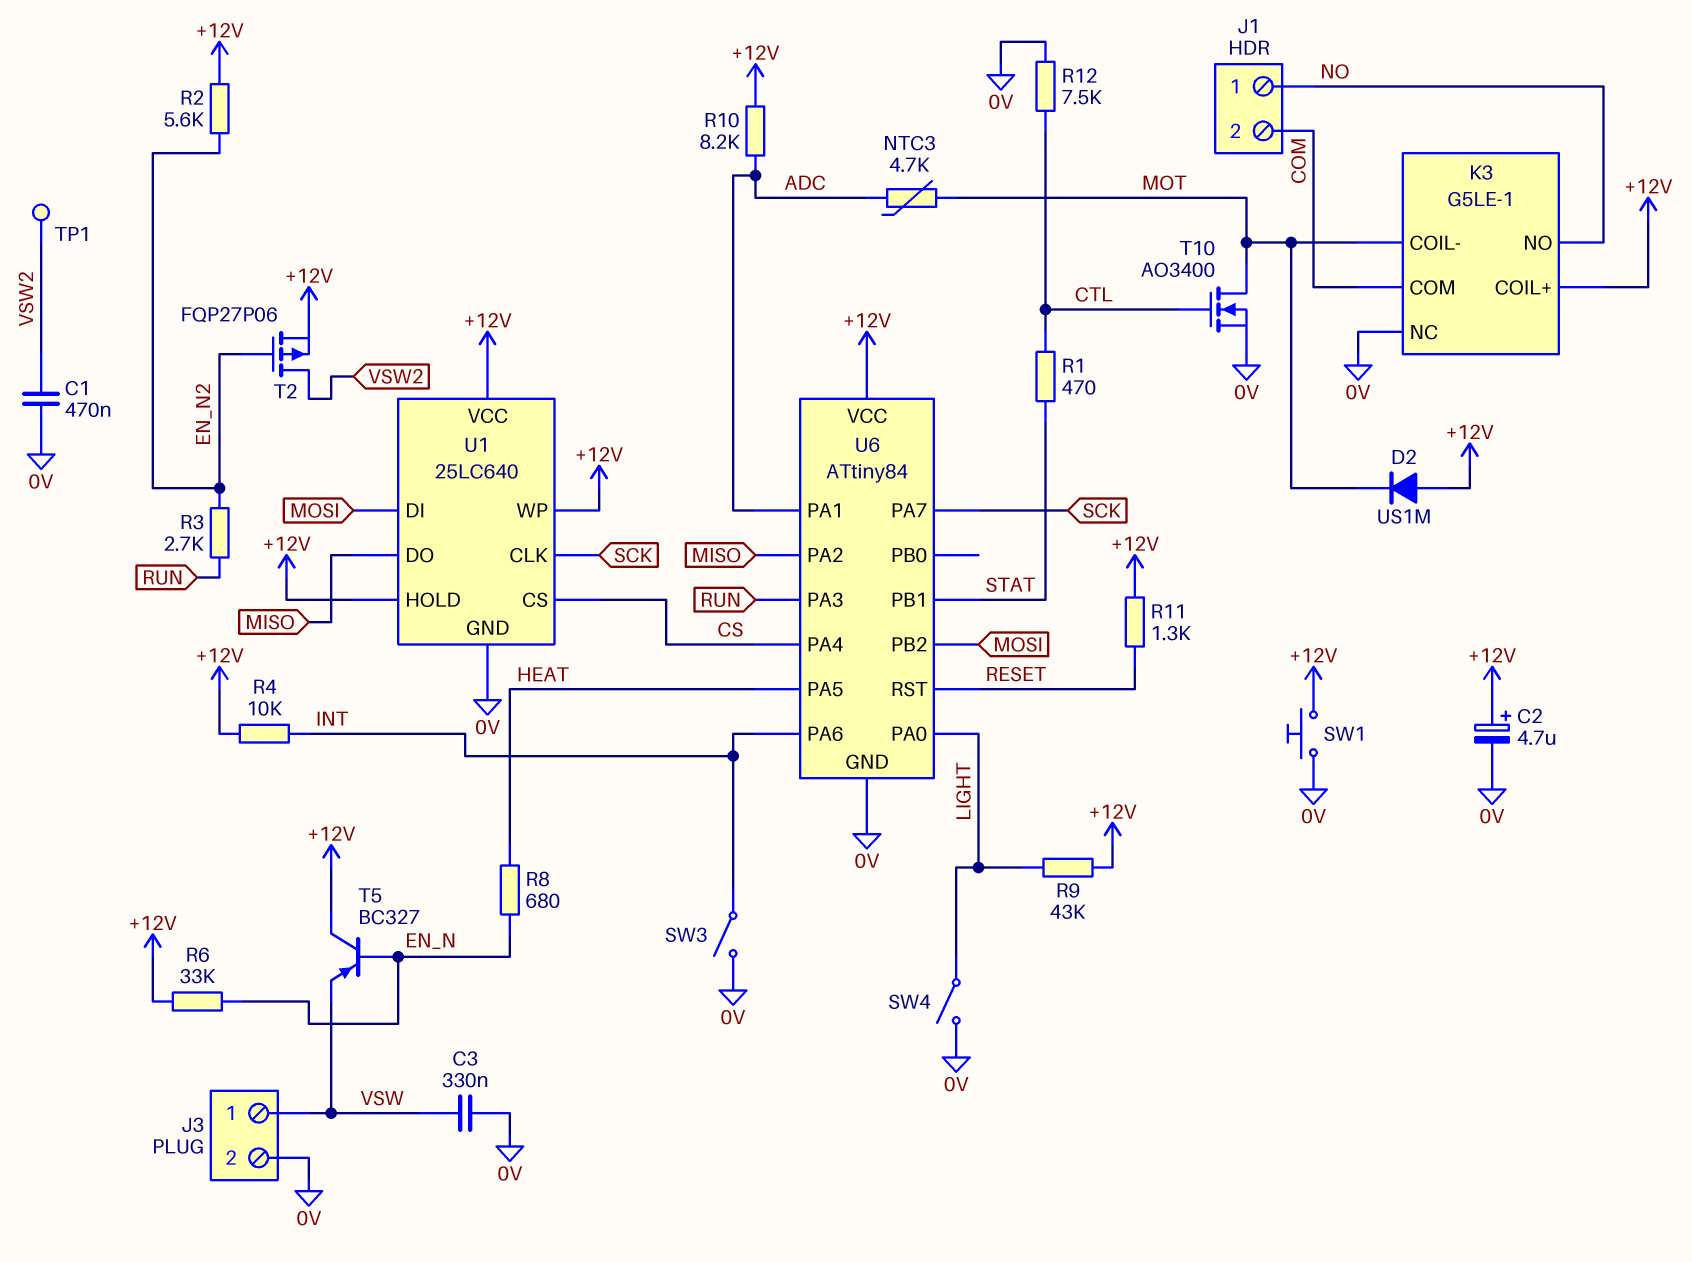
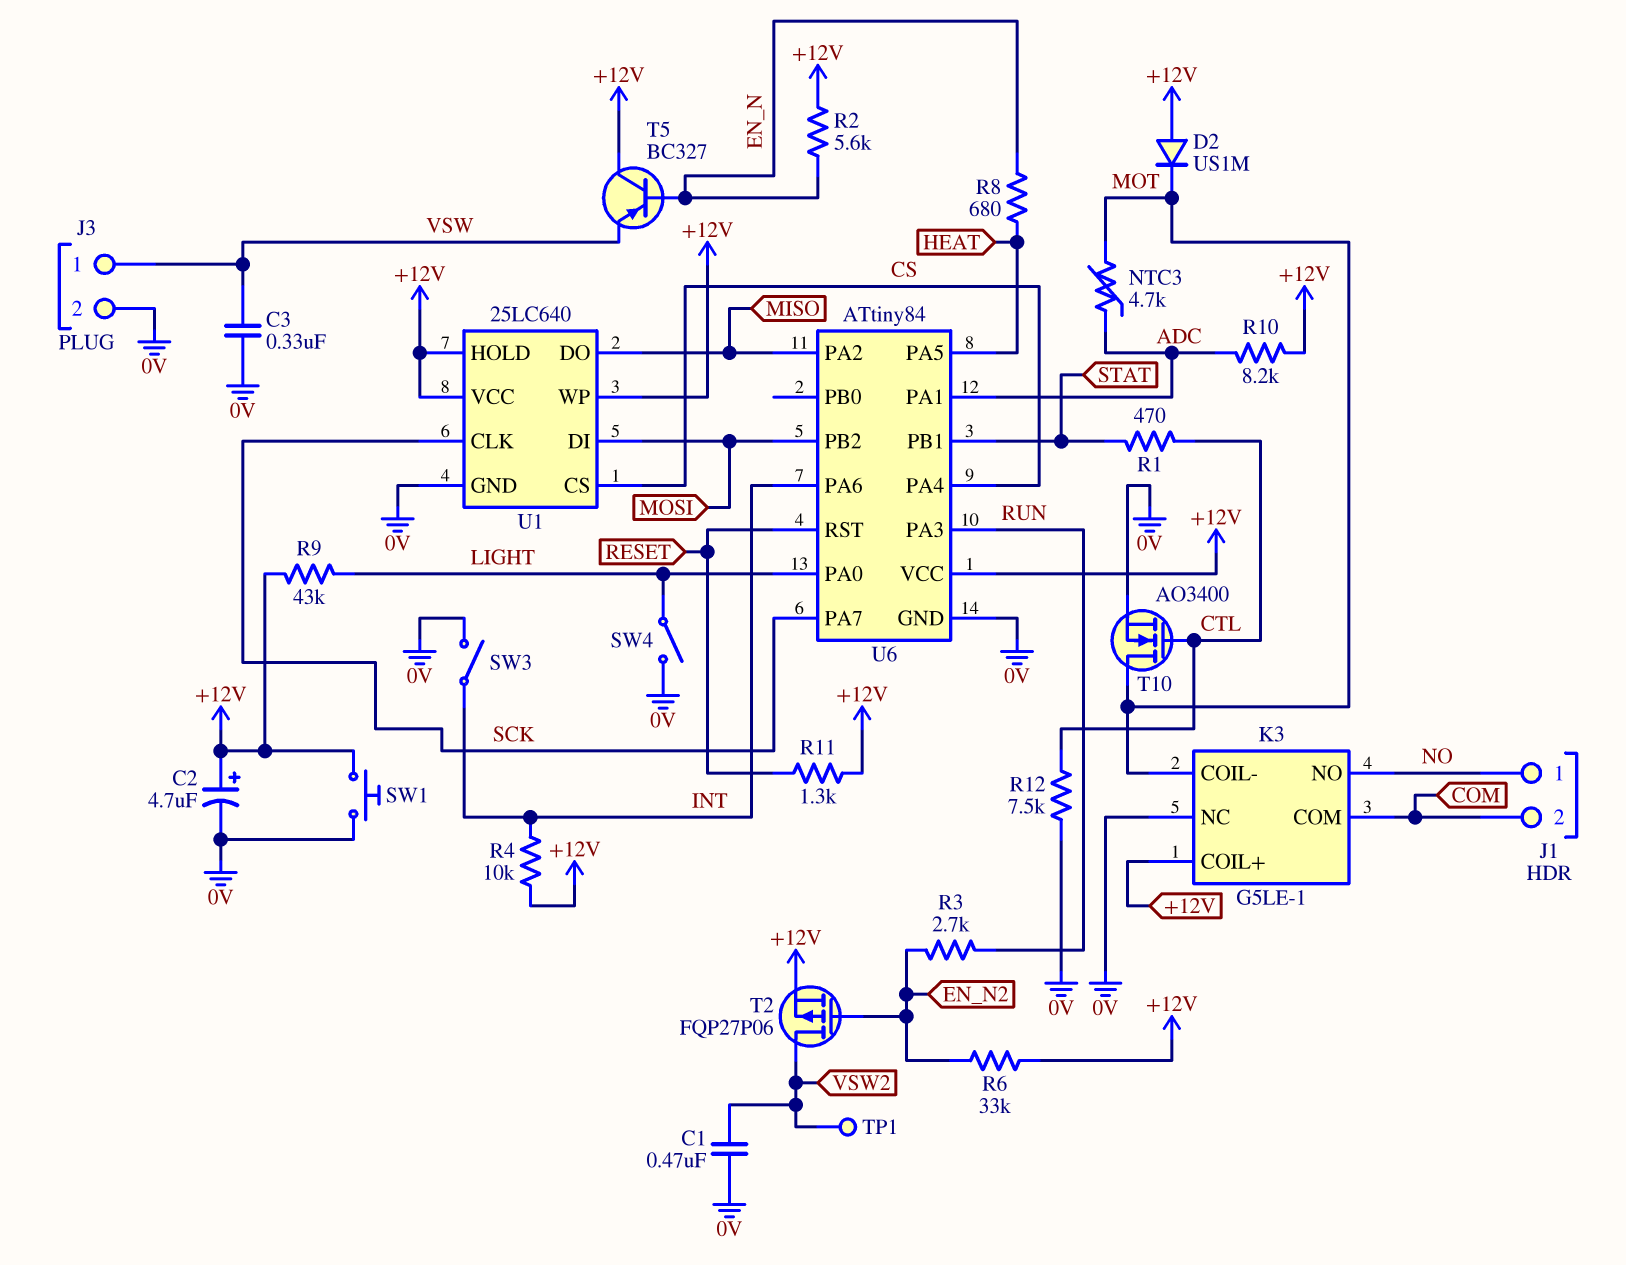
R2: 5.6k (+12V, EN_N2) -> 5.6k (+12V, EN_N)
R6: 33k (+12V, EN_N) -> 33k (+12V, EN_N2)

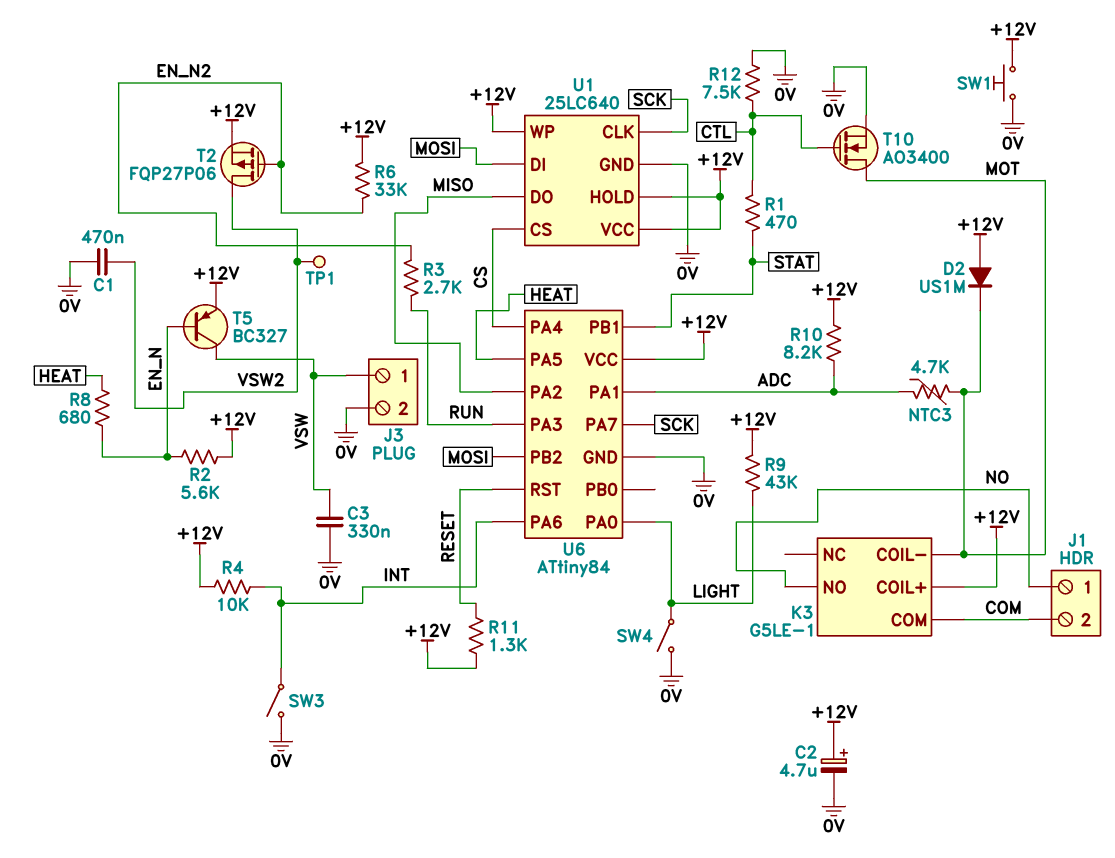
K3 pin NC: 0V -> none
T5: PNP BC327 (B EN_N, C +12V, E VSW) -> PNP BC327 (B EN_N, C VSW, E +12V)

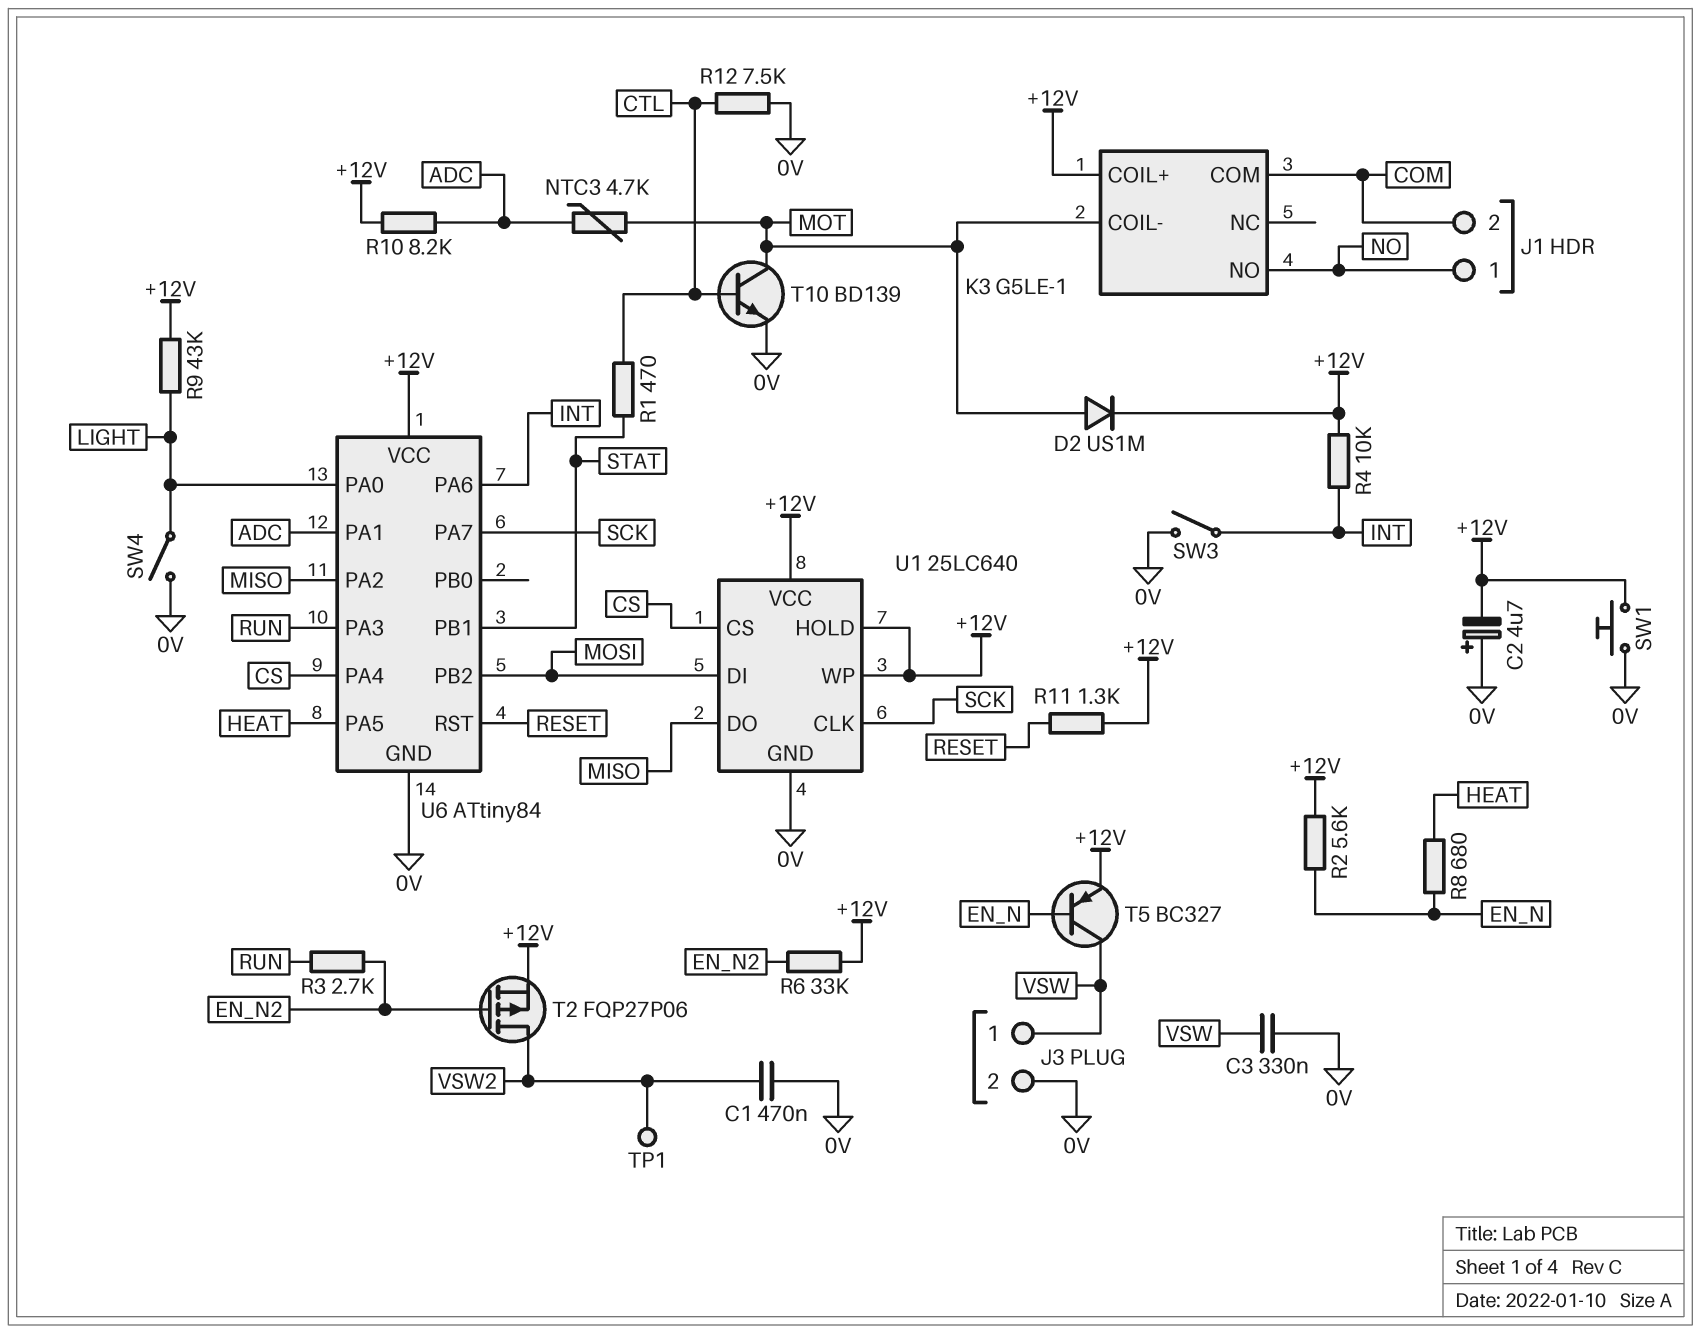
C2: 4.7uF (plus +12V, minus 0V) -> 4.7uF (plus 0V, minus +12V)
D2: diode US1M (A +12V, K MOT) -> diode US1M (A MOT, K +12V)
T10: NMOS AO3400 (G CTL, D MOT, S 0V) -> NPN BD139 (B CTL, C MOT, E 0V)

